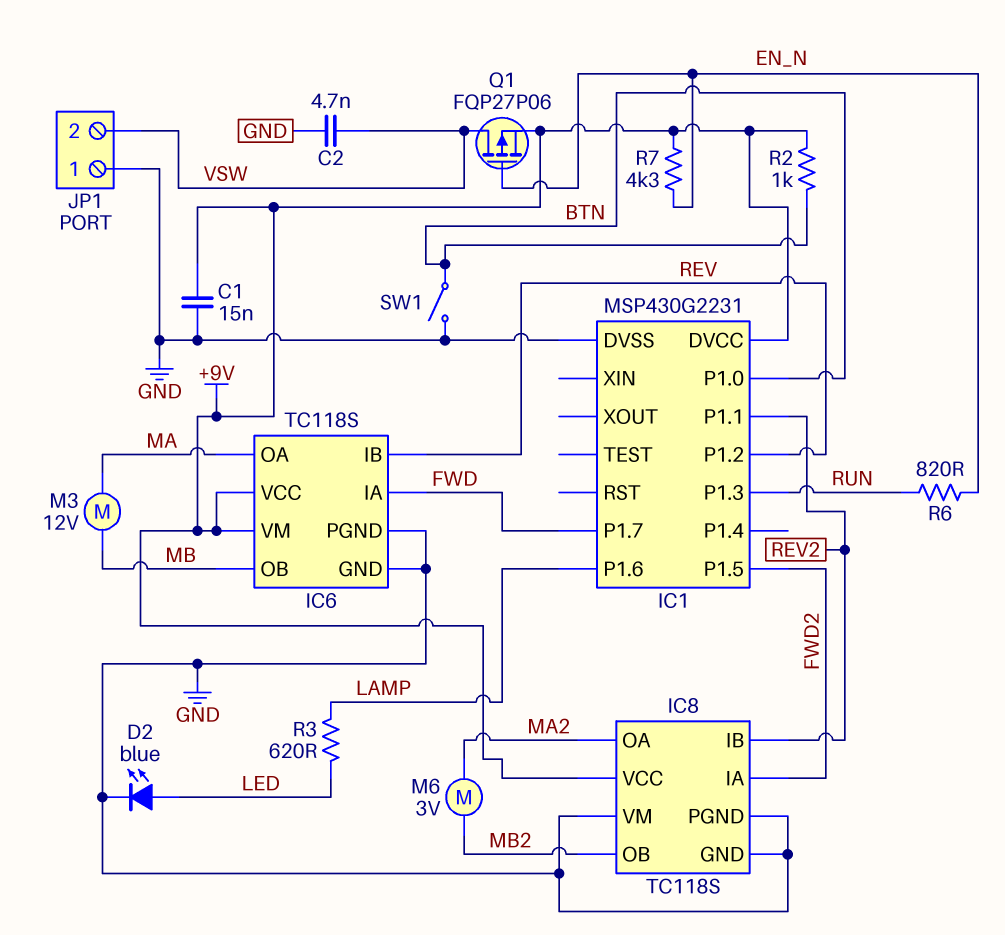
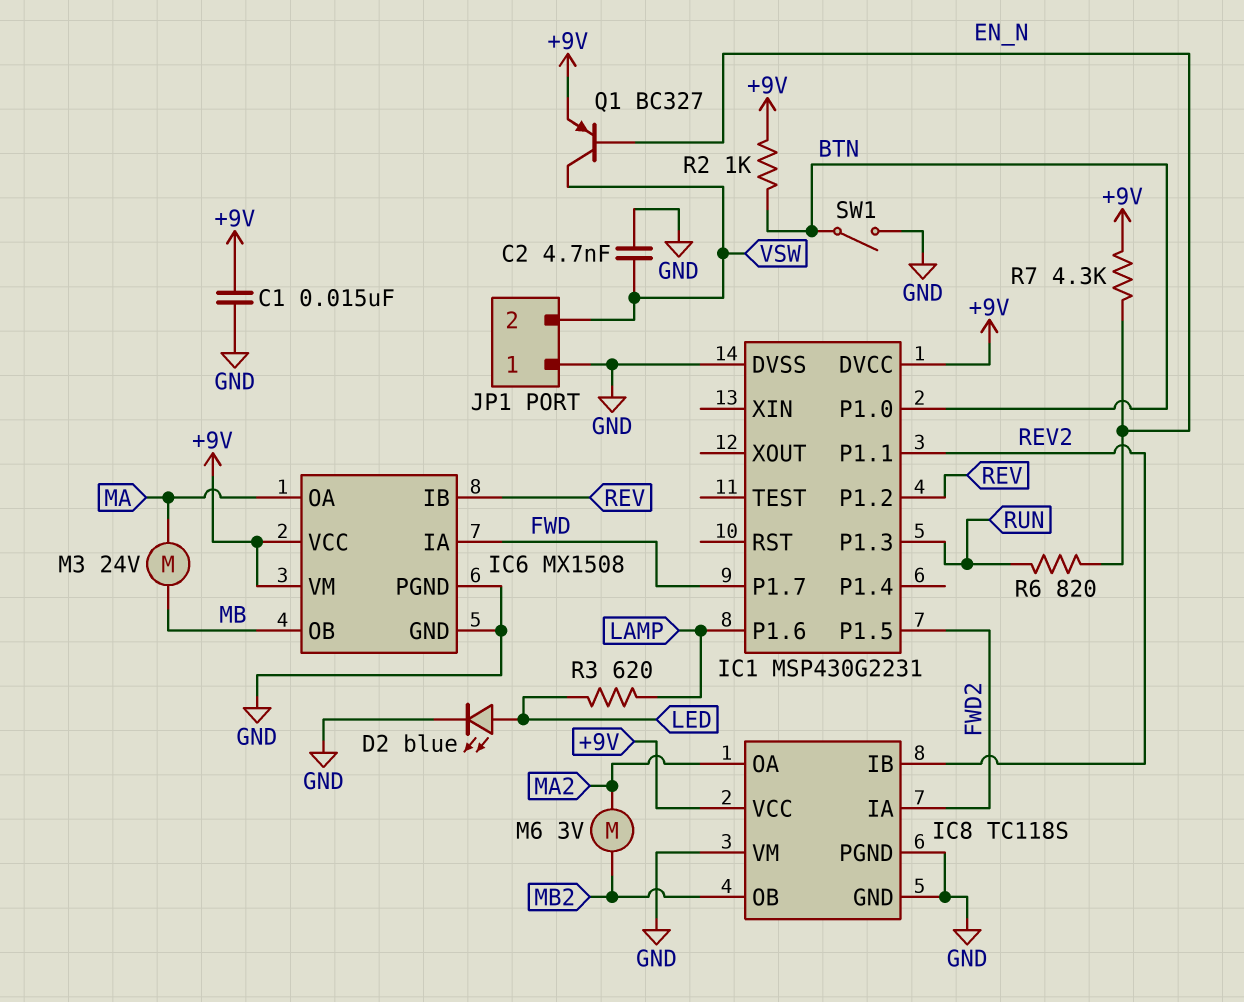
IC6: TC118S -> MX1508
M3: motor 12V (MA, MB) -> motor 24V (MA, MB)
Q1: PMOS FQP27P06 (G EN_N, D VSW, S +9V) -> PNP BC327 (B EN_N, C VSW, E +9V)

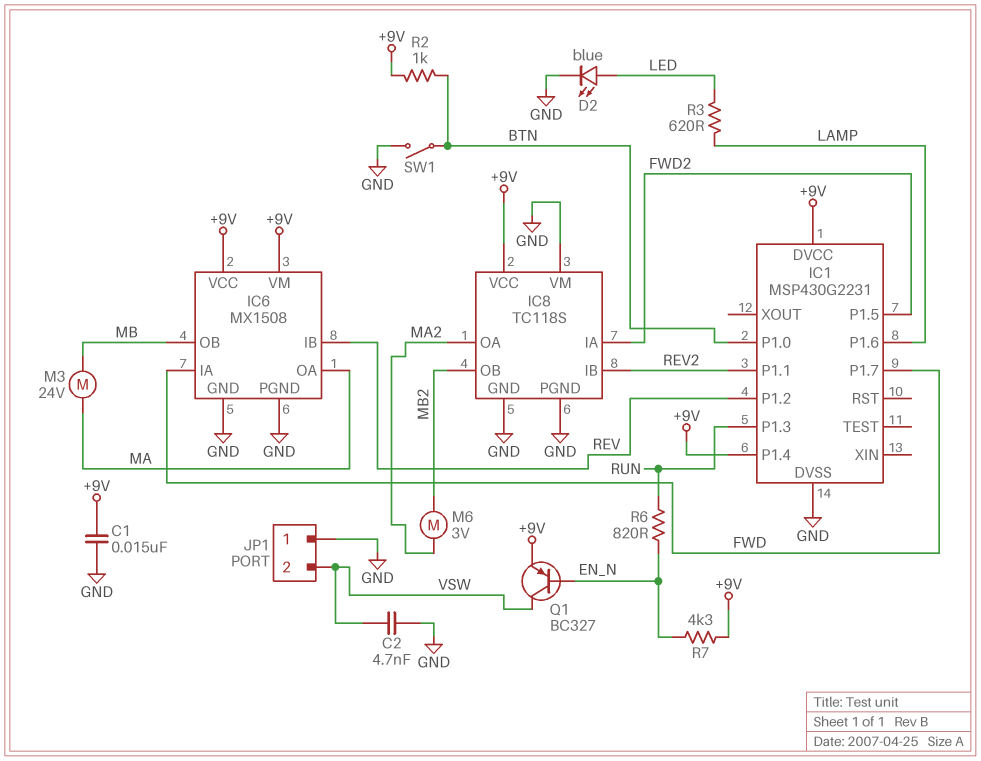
IC1 pin P1.4: none -> +9V

